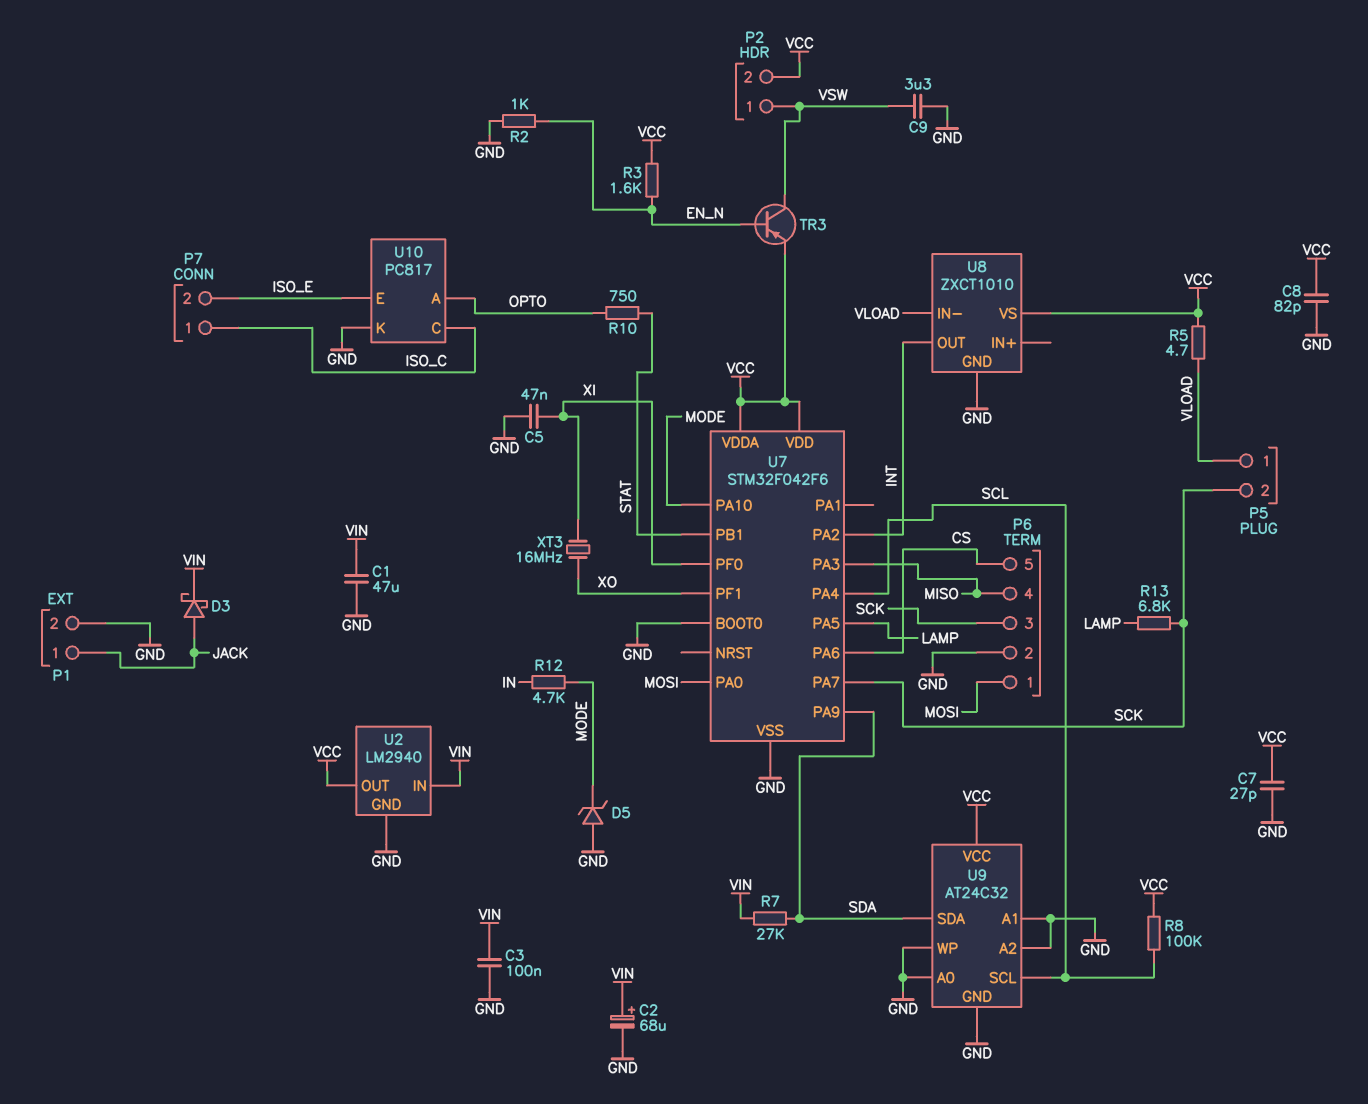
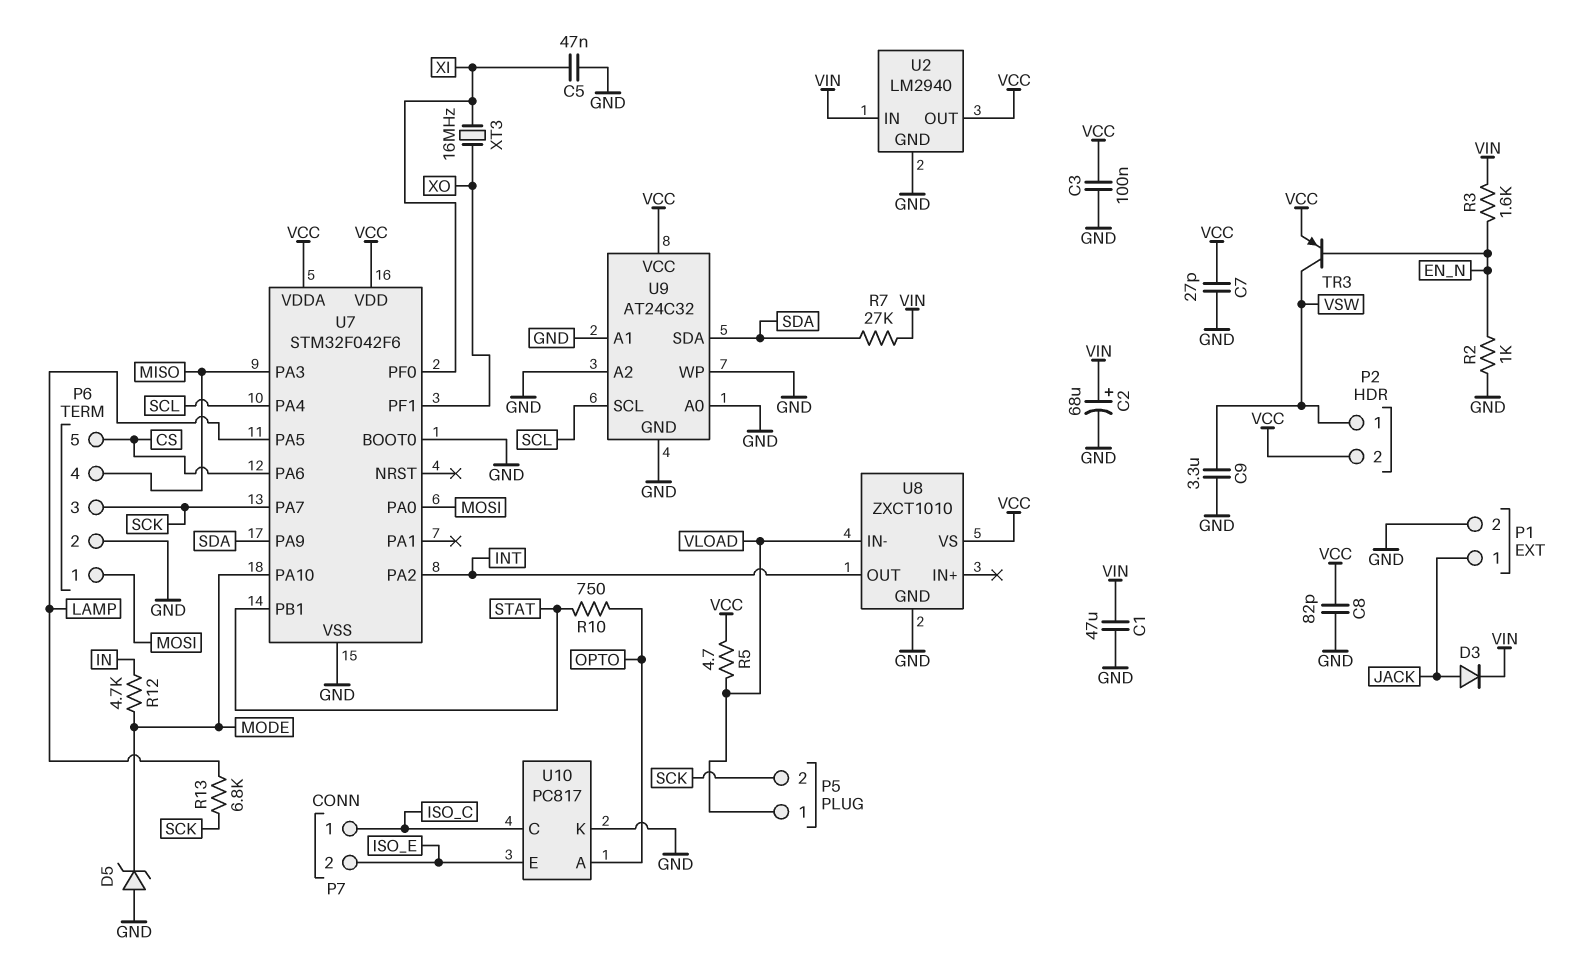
C3: 100nF (GND, VIN) -> 100nF (GND, VCC)
D3: schottky (A JACK, K VIN) -> diode (A JACK, K VIN)
R3: 1.6k (EN_N, VCC) -> 1.6k (EN_N, VIN)
R8: 100k (SCL, VCC) -> none

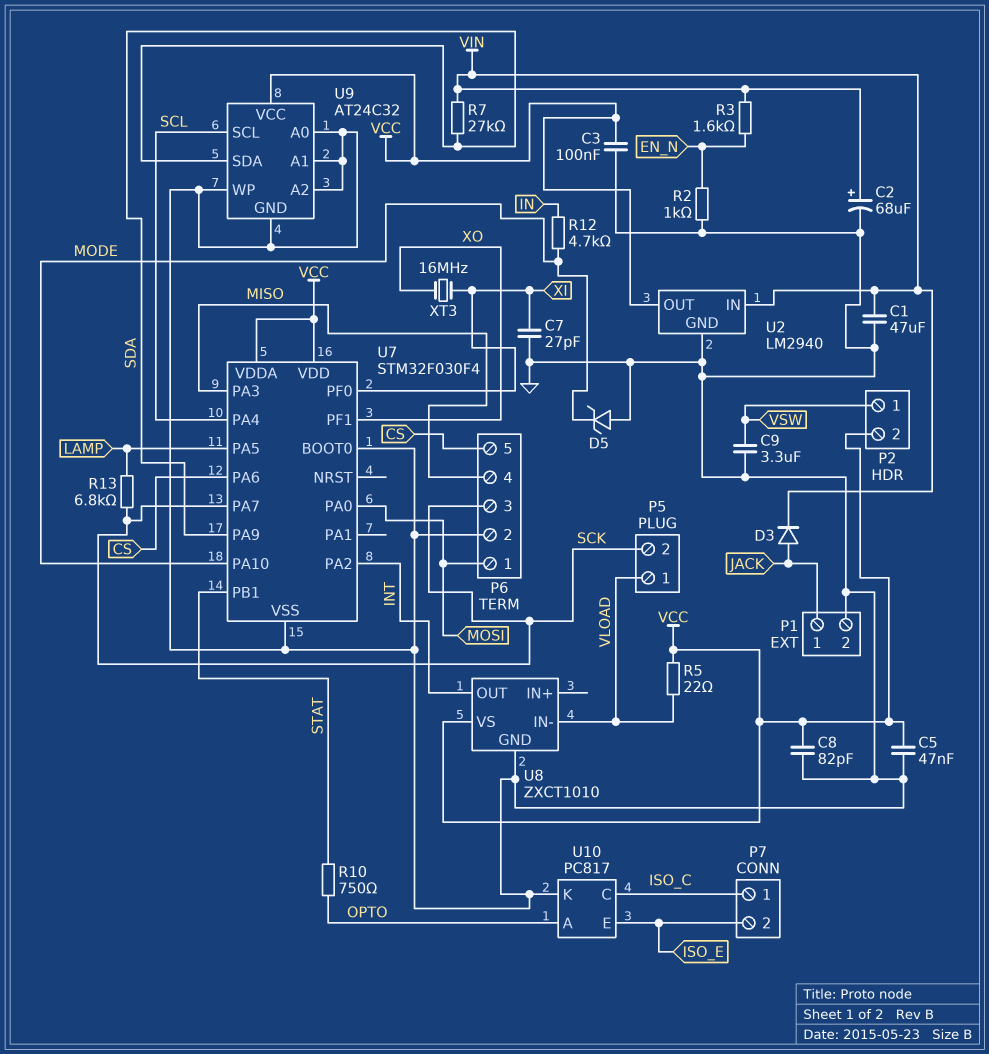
C5: 47nF (GND, XI) -> 47nF (GND, VCC)
C7: 27pF (GND, VCC) -> 27pF (GND, XI)
R5: 4.7 (VCC, VLOAD) -> 22 (VCC, VLOAD)
TR3: PNP (B EN_N, C VSW, E VCC) -> none
U7: STM32F042F6 -> STM32F030F4

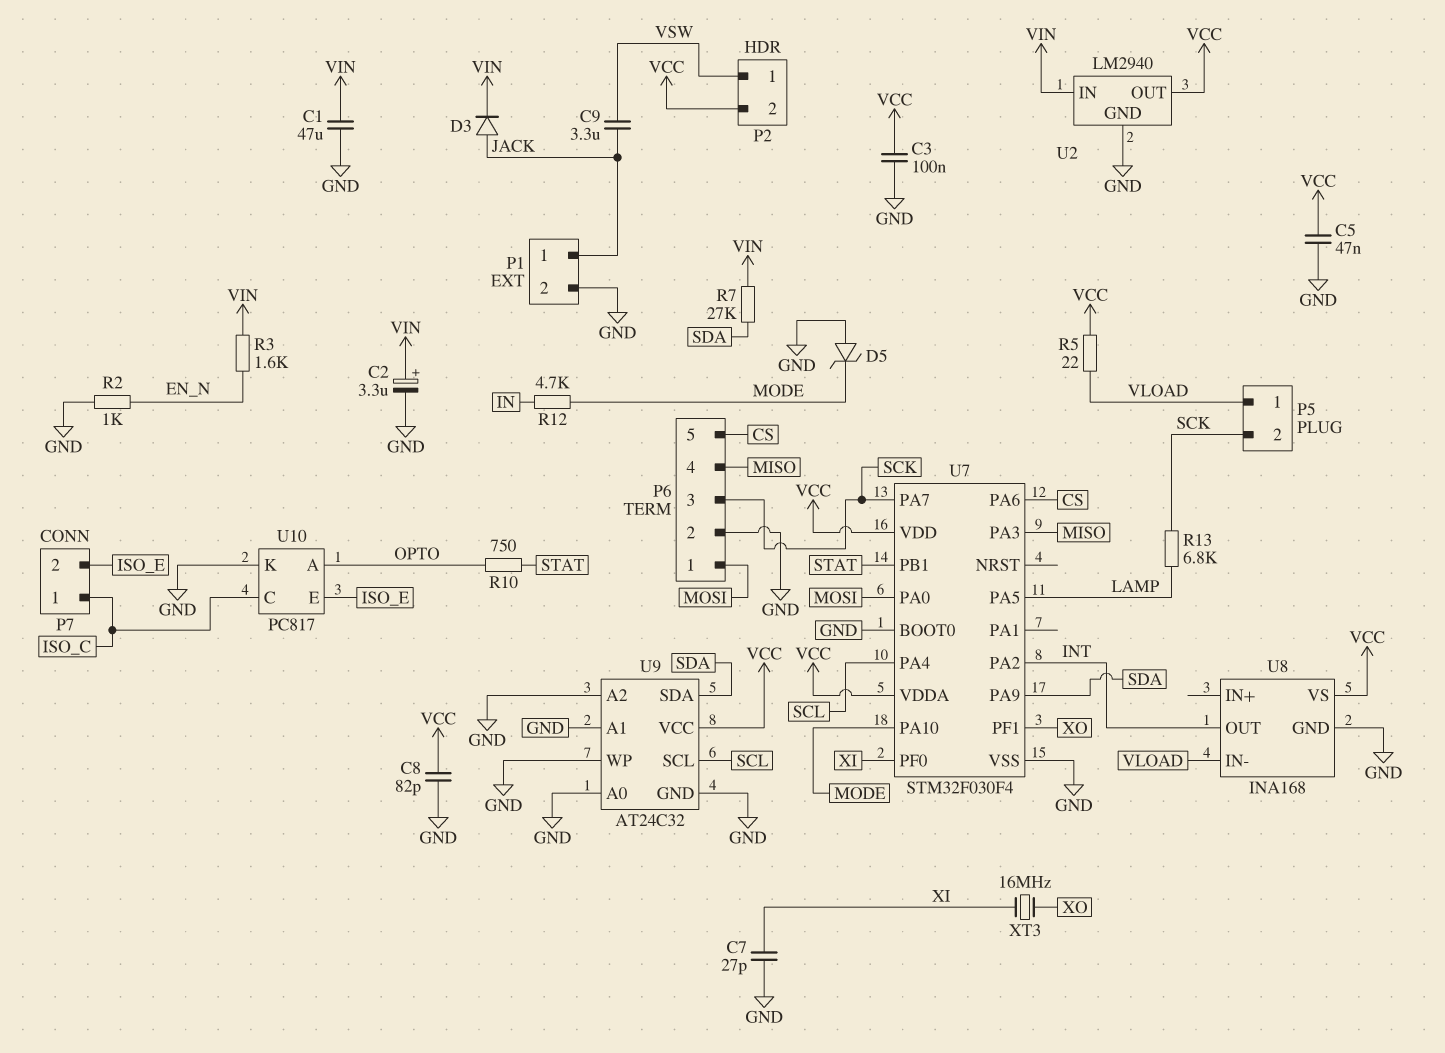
C2: 68uF (plus VIN, minus GND) -> 3.3uF (plus VIN, minus GND)
C9: 3.3uF (GND, VSW) -> 3.3uF (JACK, VSW)
U8: ZXCT1010 -> INA168

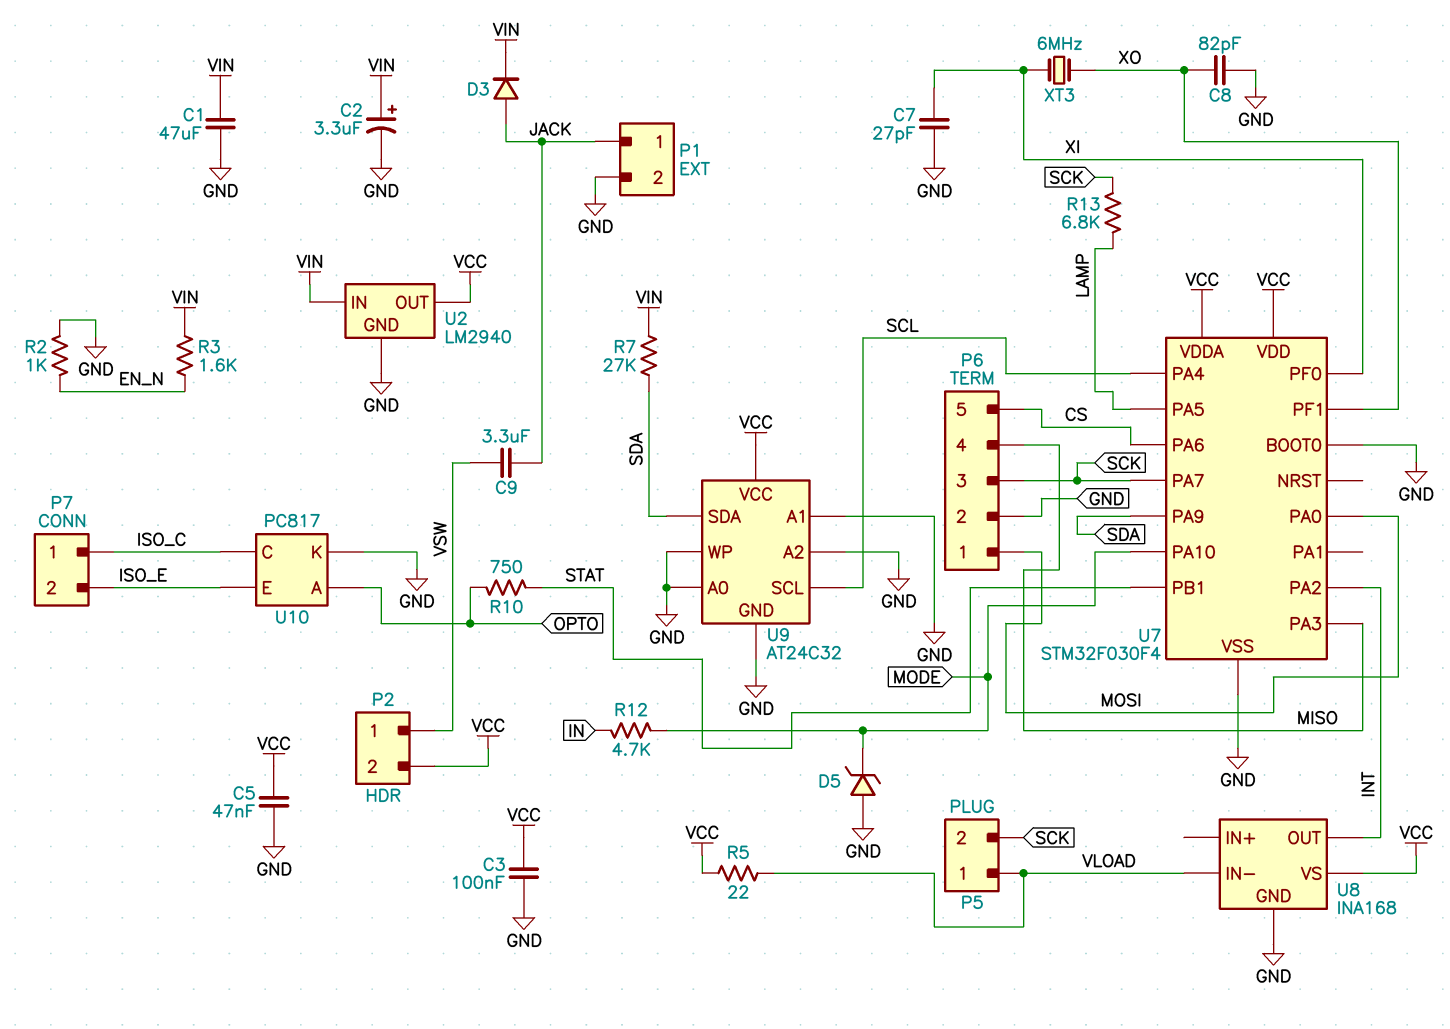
C8: 82pF (GND, VCC) -> 82pF (GND, XO)
XT3: 16MHz (XI, XO) -> 6MHz (XI, XO)

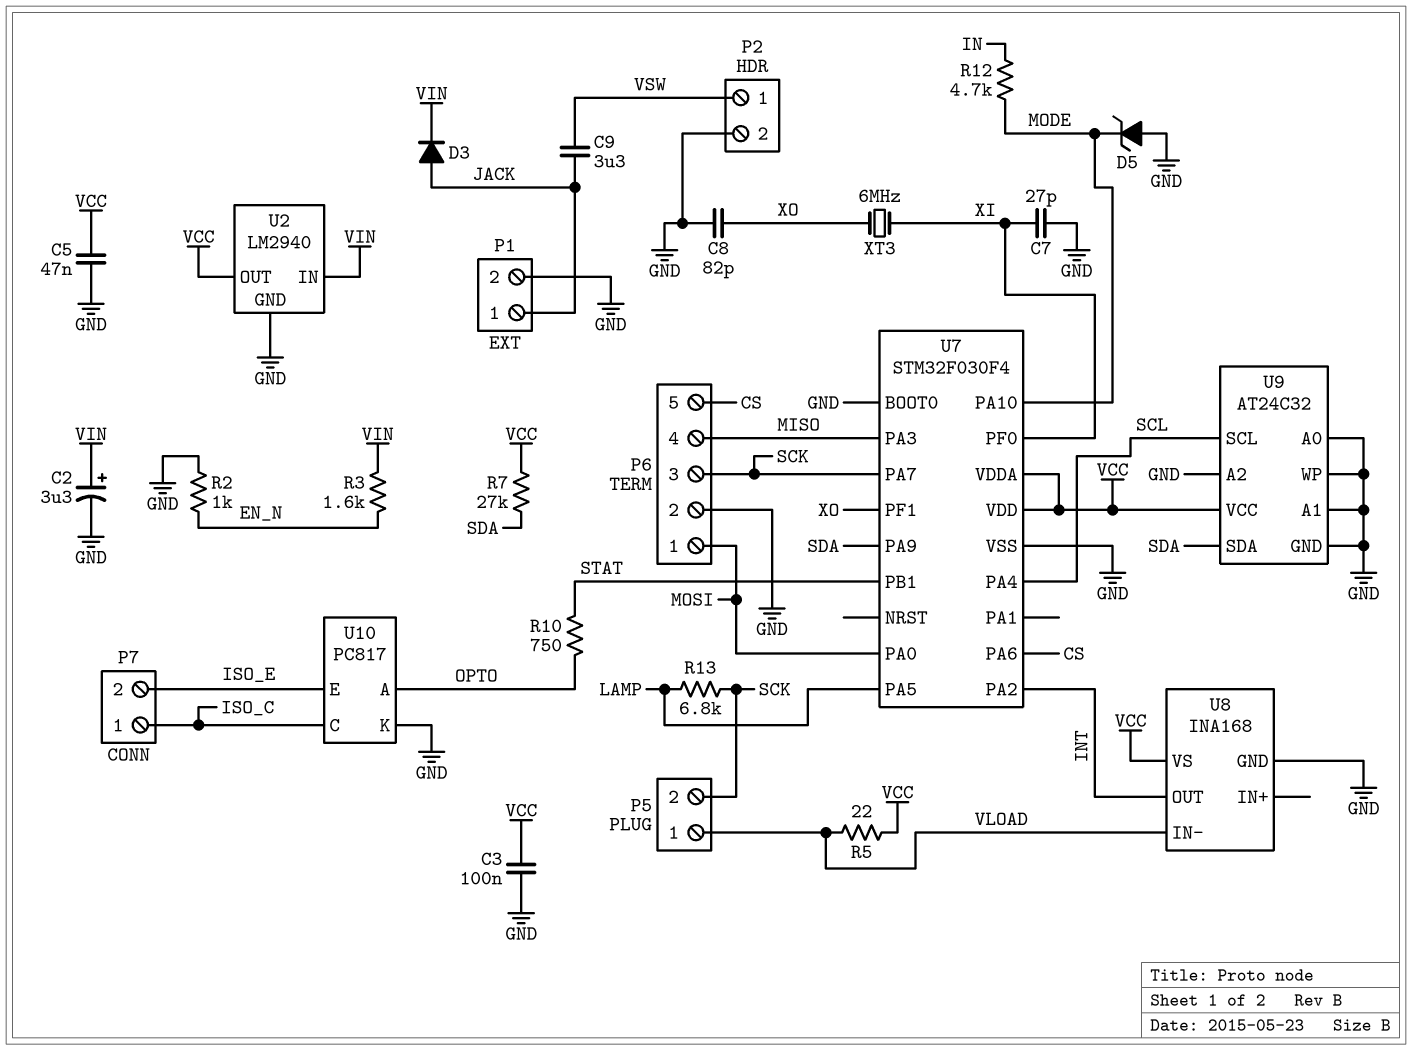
C1: 47uF (GND, VIN) -> none
P2 pin 2: VCC -> GND
R7: 27k (SDA, VIN) -> 27k (SDA, VCC)

